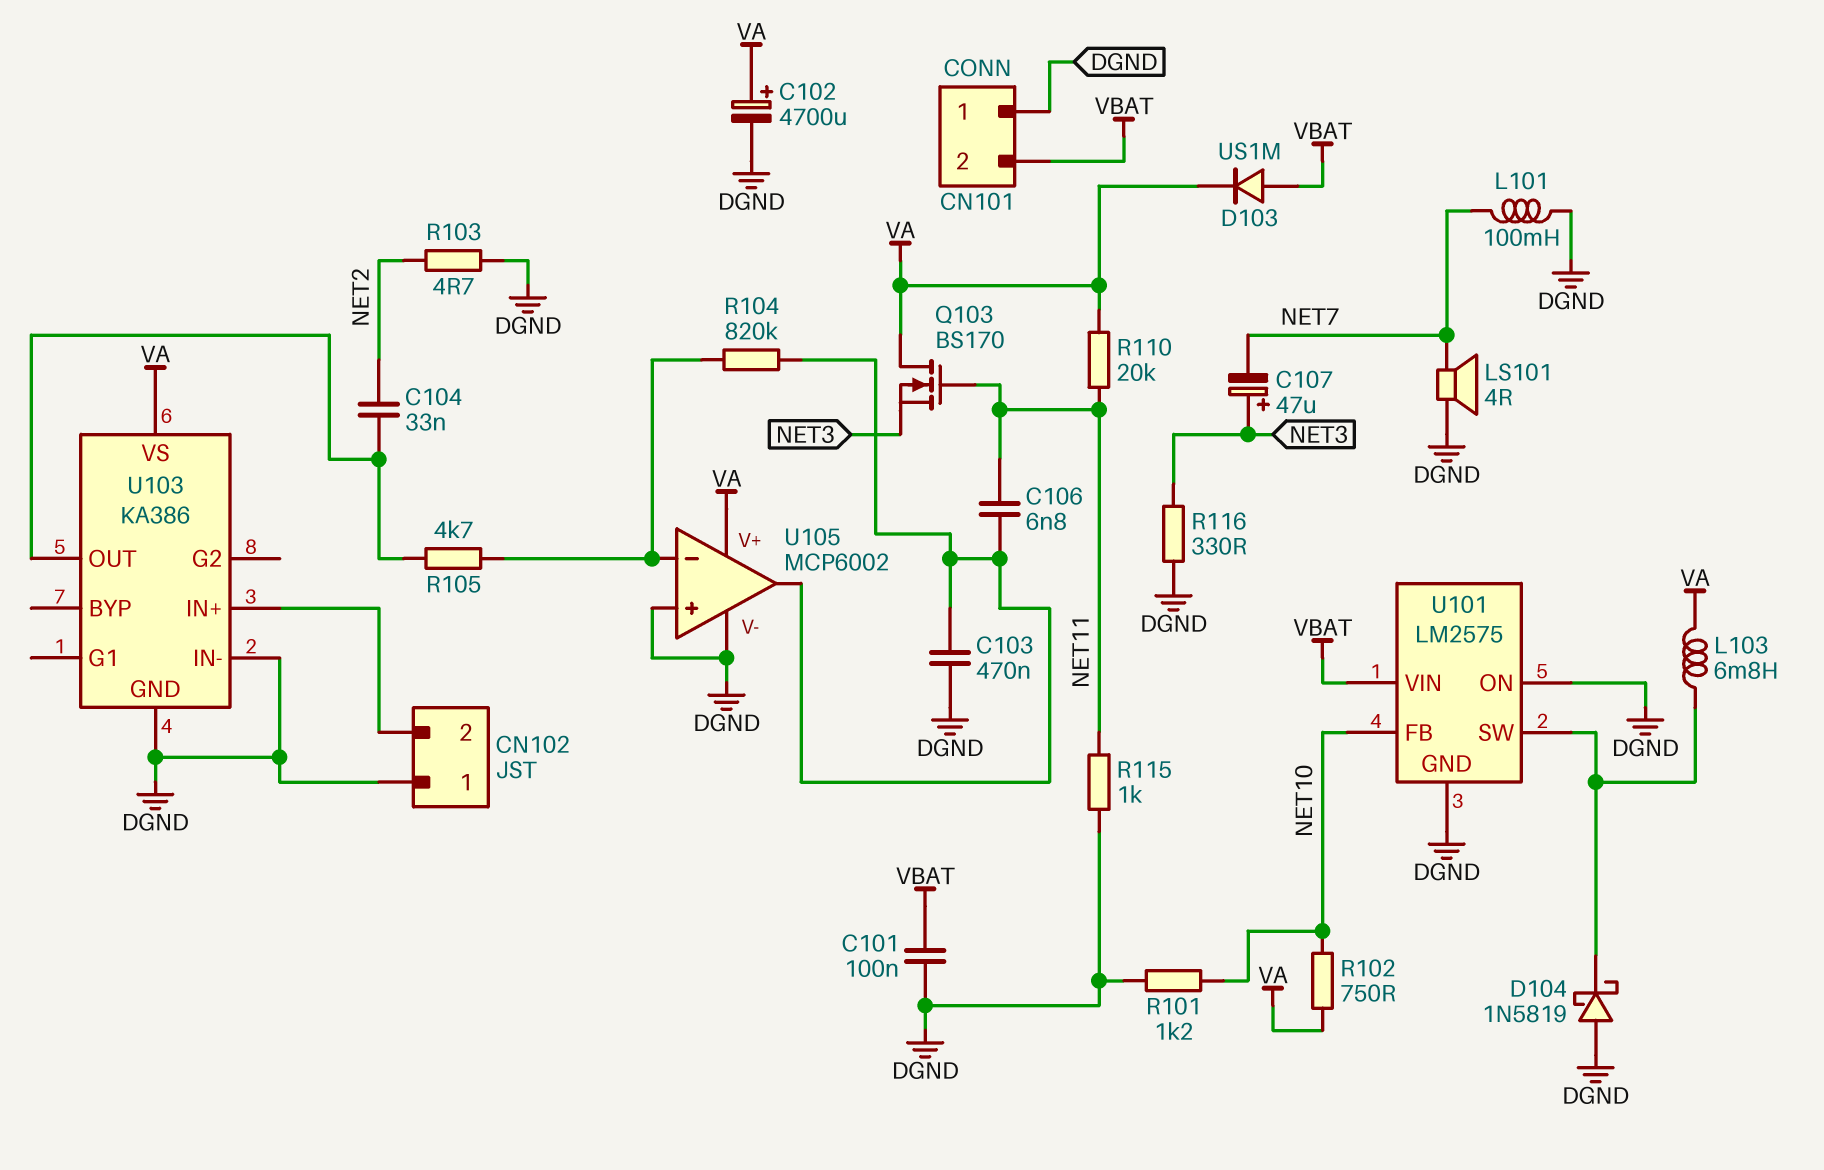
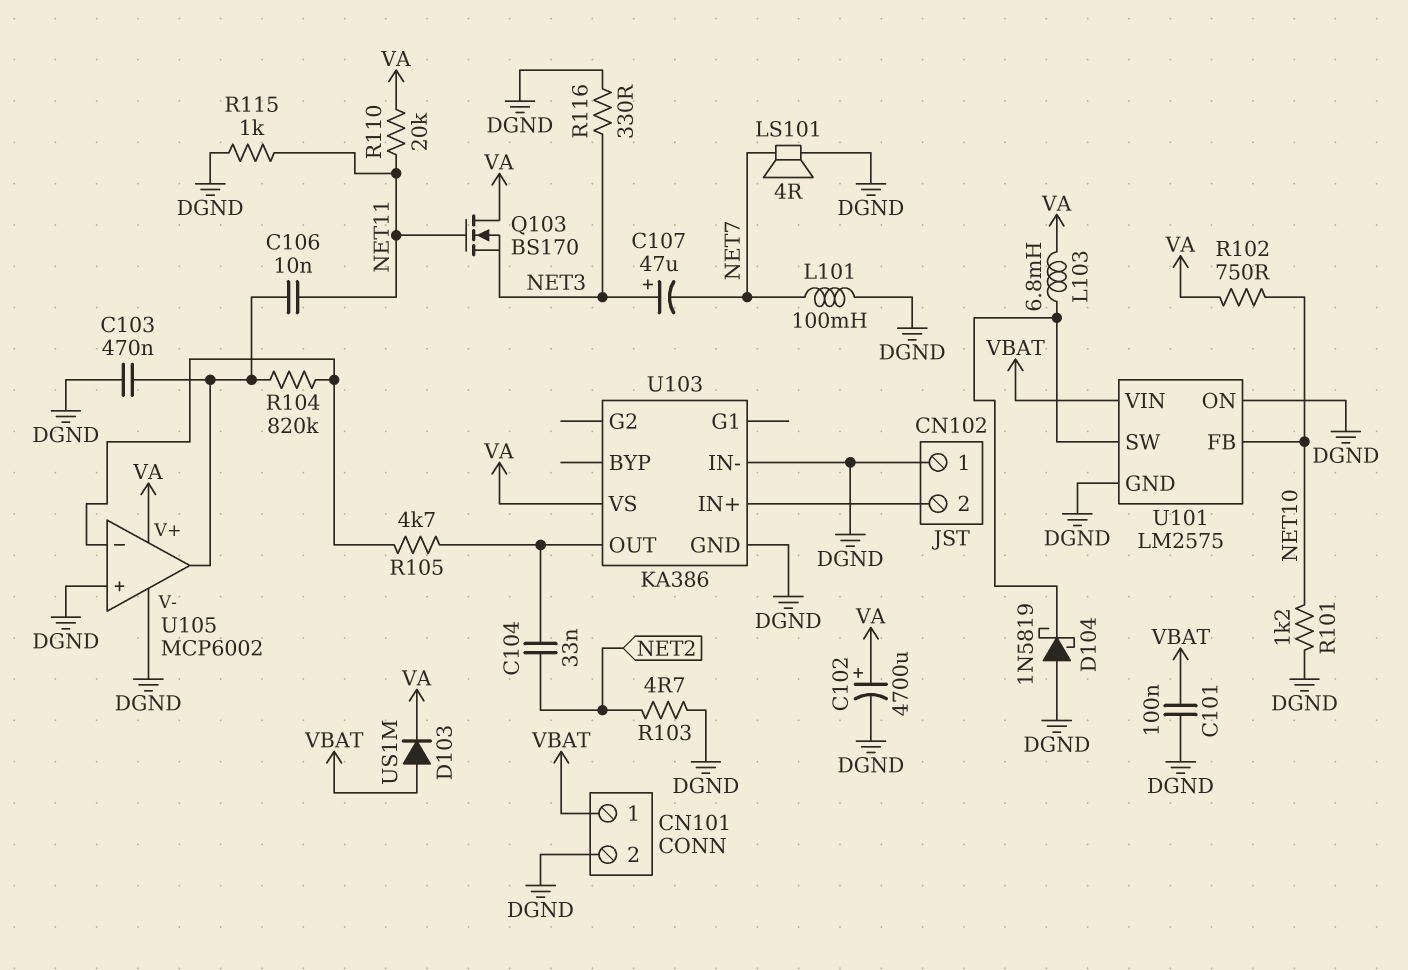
C106: 6.8nF (NET11, U105/out) -> 10nF (NET11, U105/out)
CN101 pin 1: DGND -> VBAT
CN101 pin 2: VBAT -> DGND

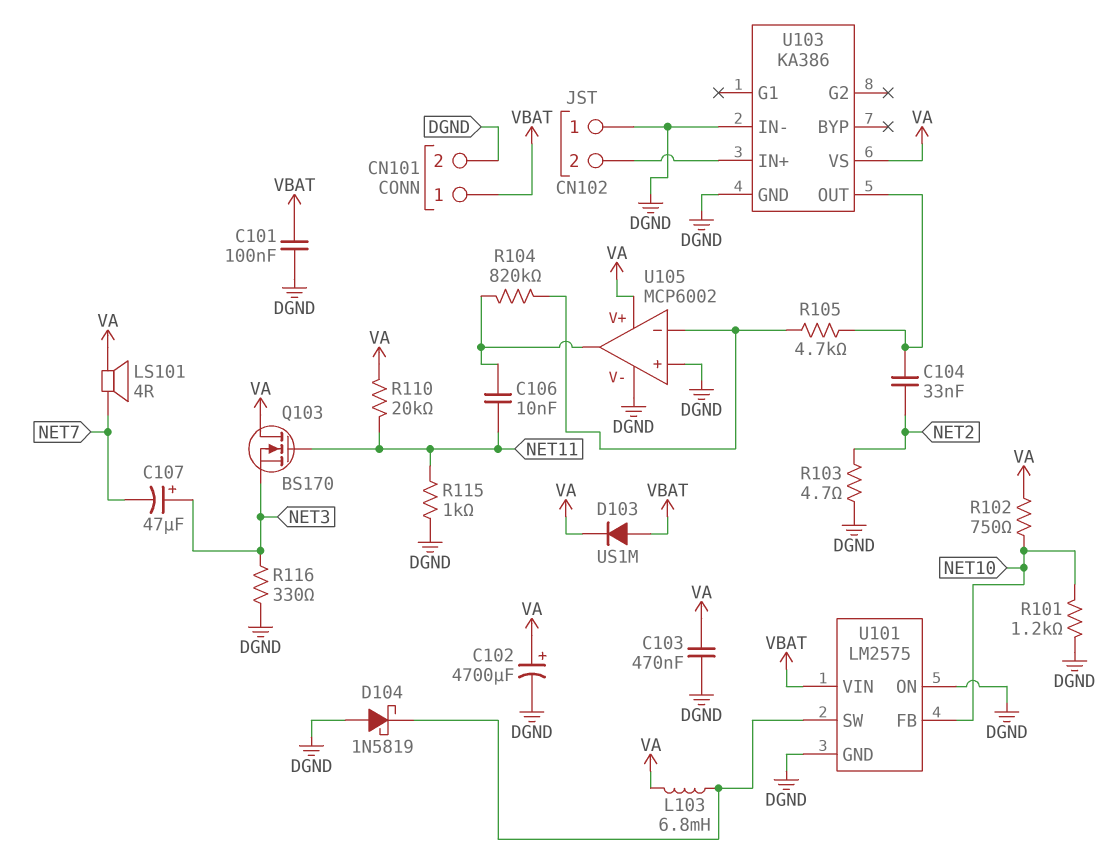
C103: 470nF (DGND, U105/out) -> 470nF (DGND, VA)
L101: 100mH (DGND, NET7) -> none
LS101: speaker 4R (DGND, NET7) -> speaker 4R (NET7, VA)

